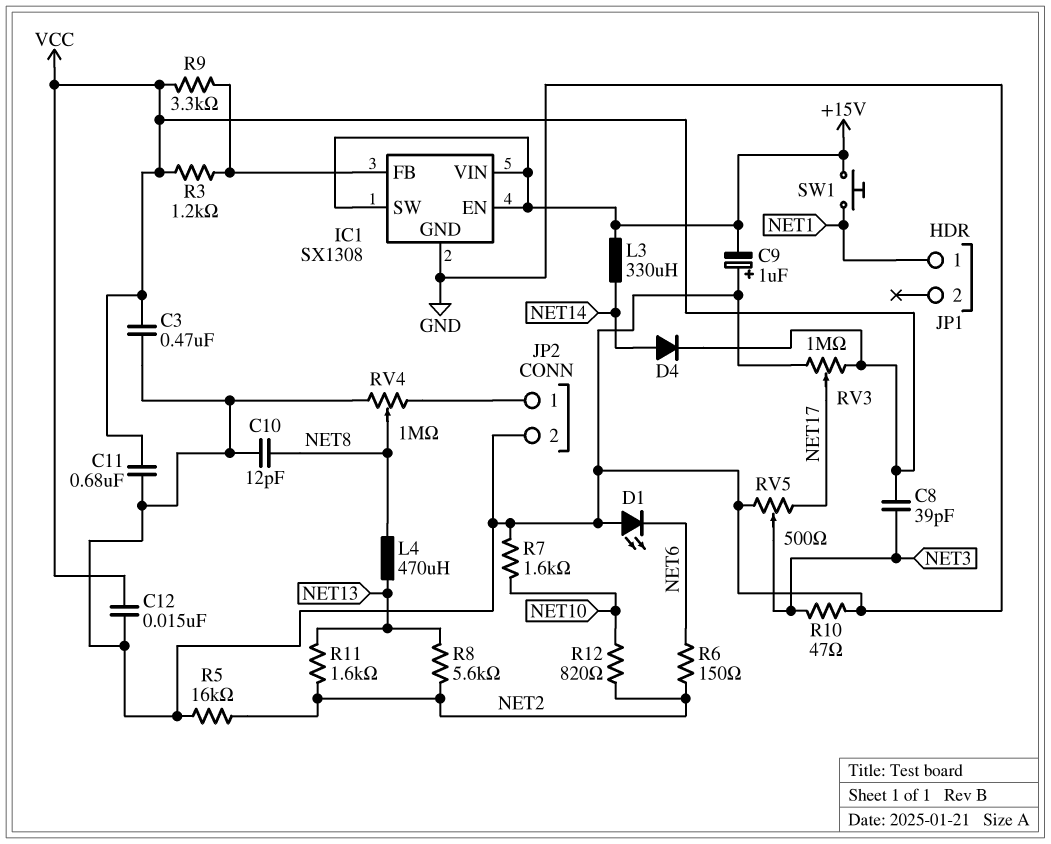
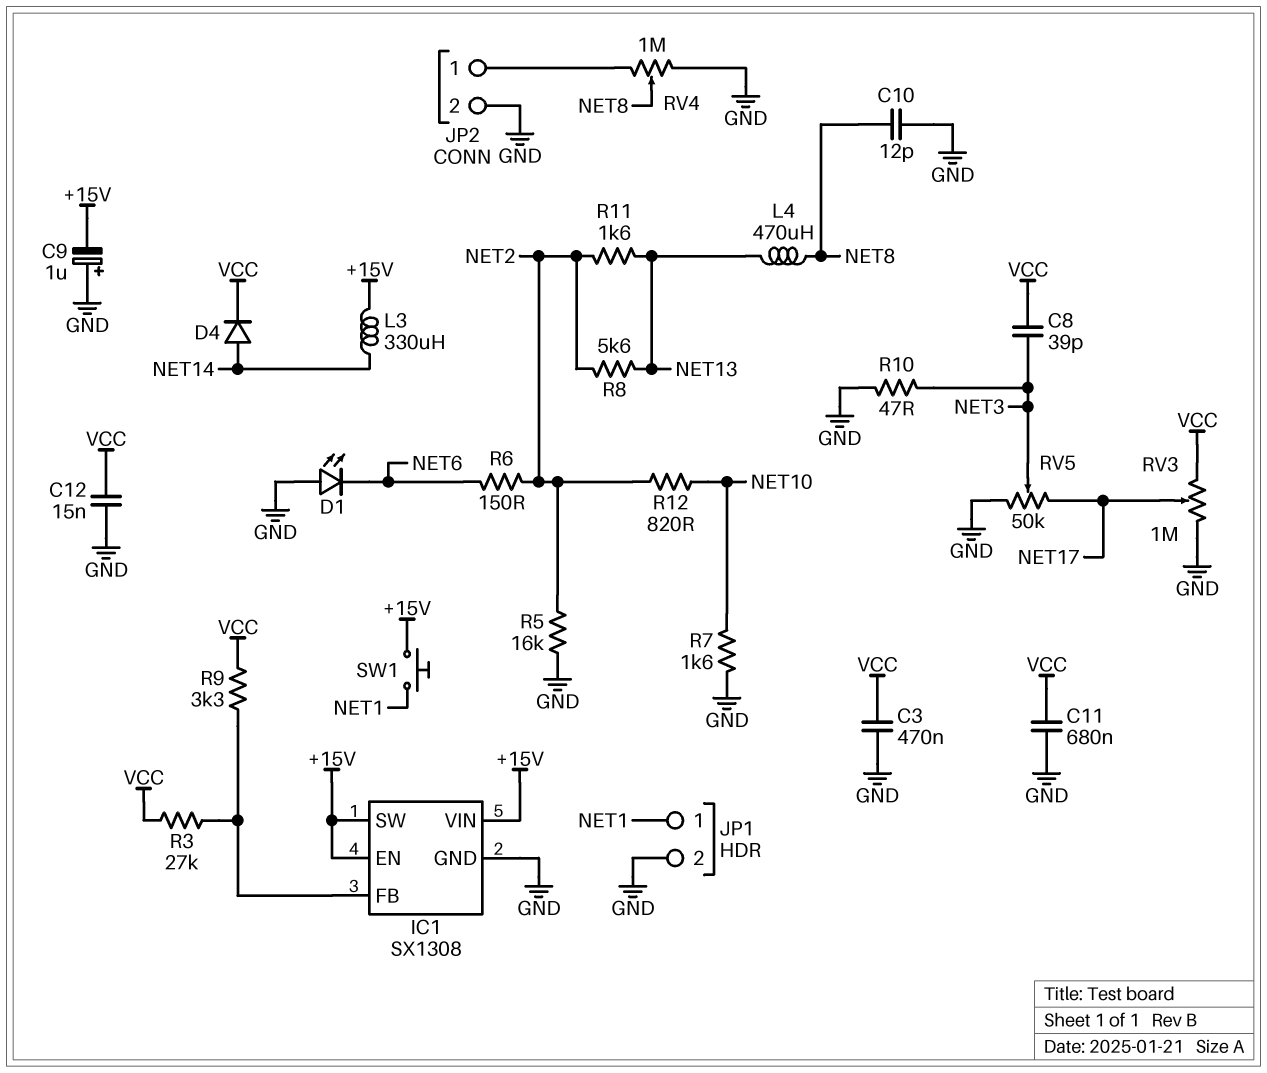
JP1 pin 2: none -> GND
R3: 1.2k (IC1/FB, VCC) -> 27k (IC1/FB, VCC)
RV5: 500 (GND, NET17, wiper NET3) -> 50k (GND, NET17, wiper NET3)

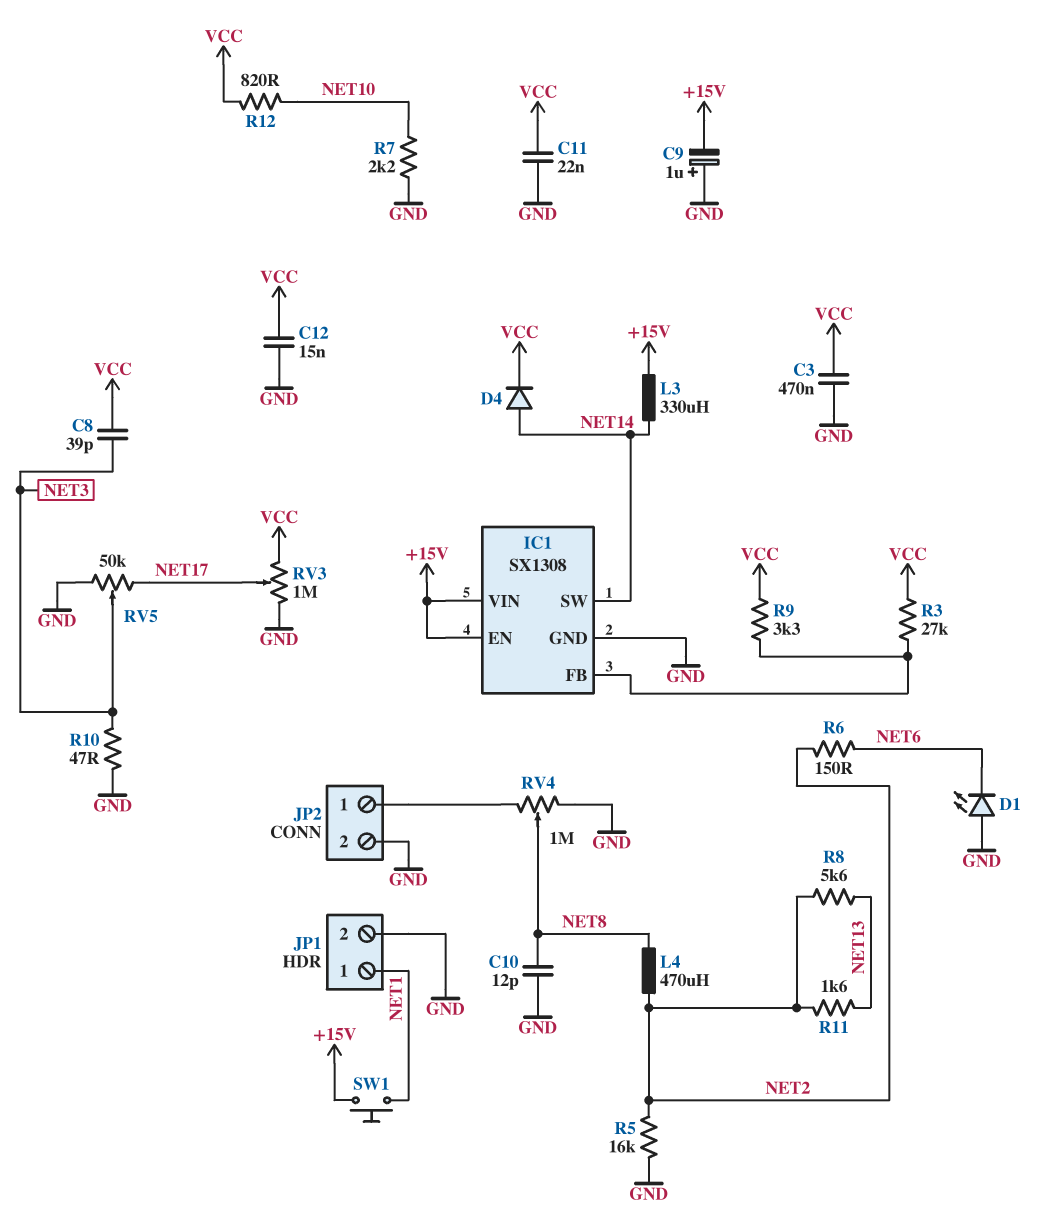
C11: 680nF (GND, VCC) -> 22nF (GND, VCC)
IC1 pin SW: +15V -> NET14
L4: 470uH (NET8, NET13) -> 470uH (NET2, NET8)
R7: 1.6k (GND, NET10) -> 2.2k (GND, NET10)
R12: 820 (NET2, NET10) -> 820 (NET10, VCC)

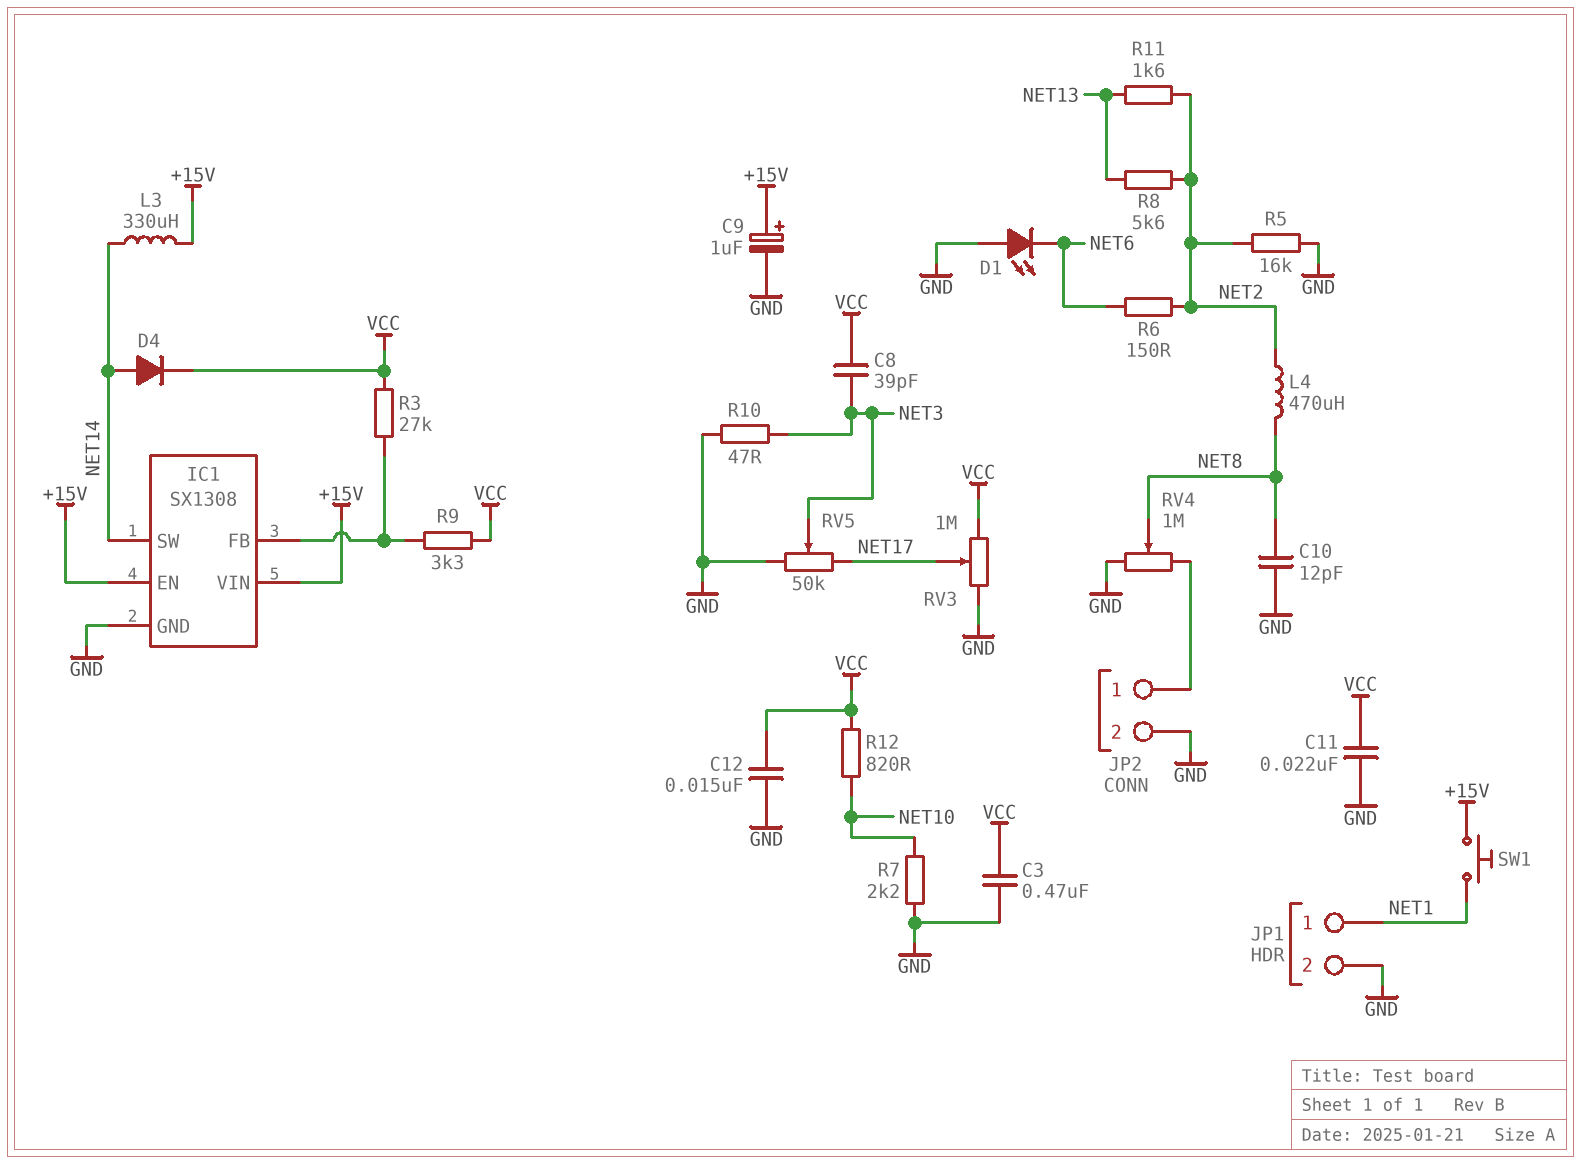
C9: 1uF (plus GND, minus +15V) -> 1uF (plus +15V, minus GND)

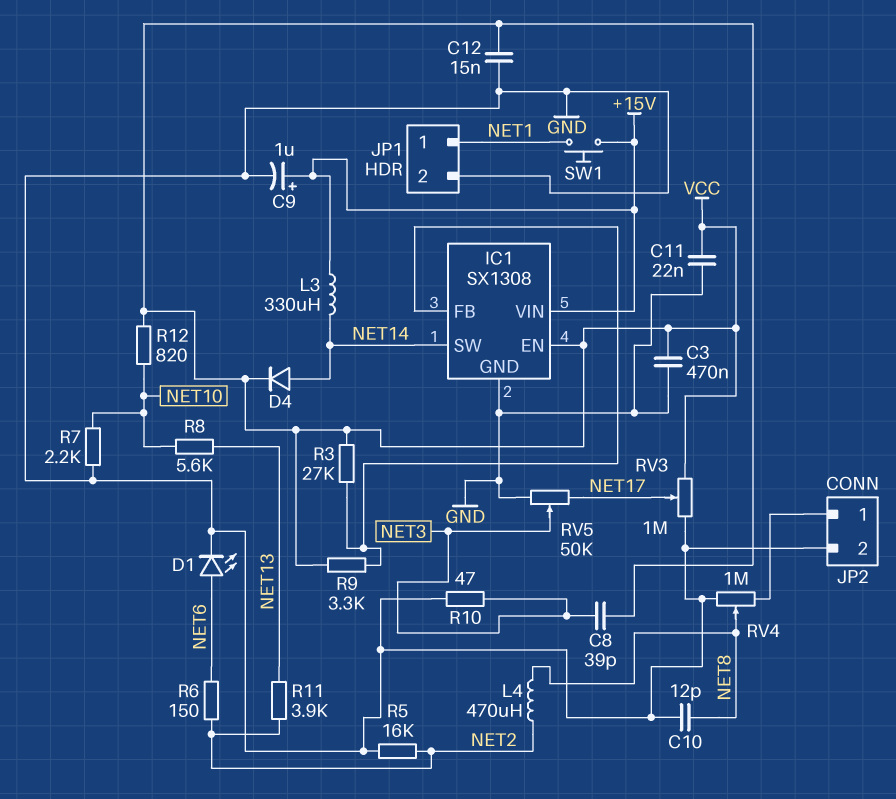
D1: LED (A GND, K NET6) -> LED (A NET6, K GND)
IC1 pin EN: +15V -> VCC
R8: 5.6k (NET2, NET13) -> 5.6k (NET10, NET13)
R11: 1.6k (NET2, NET13) -> 3.9k (NET2, NET13)

